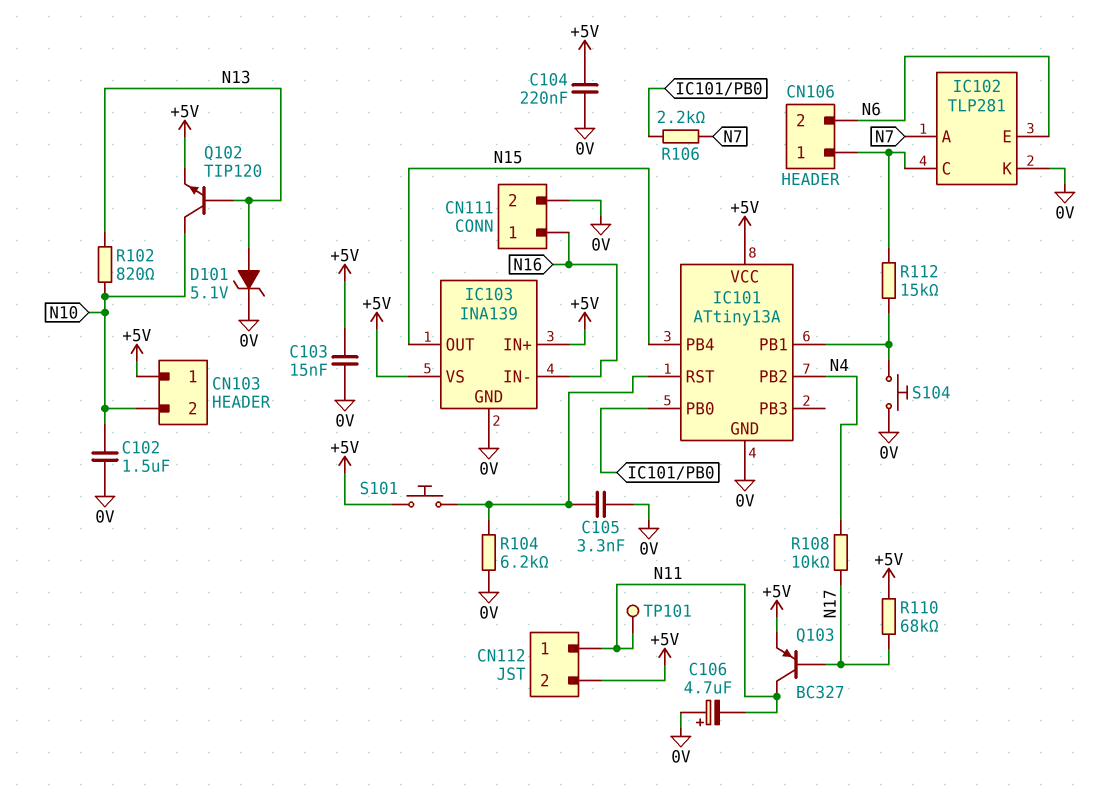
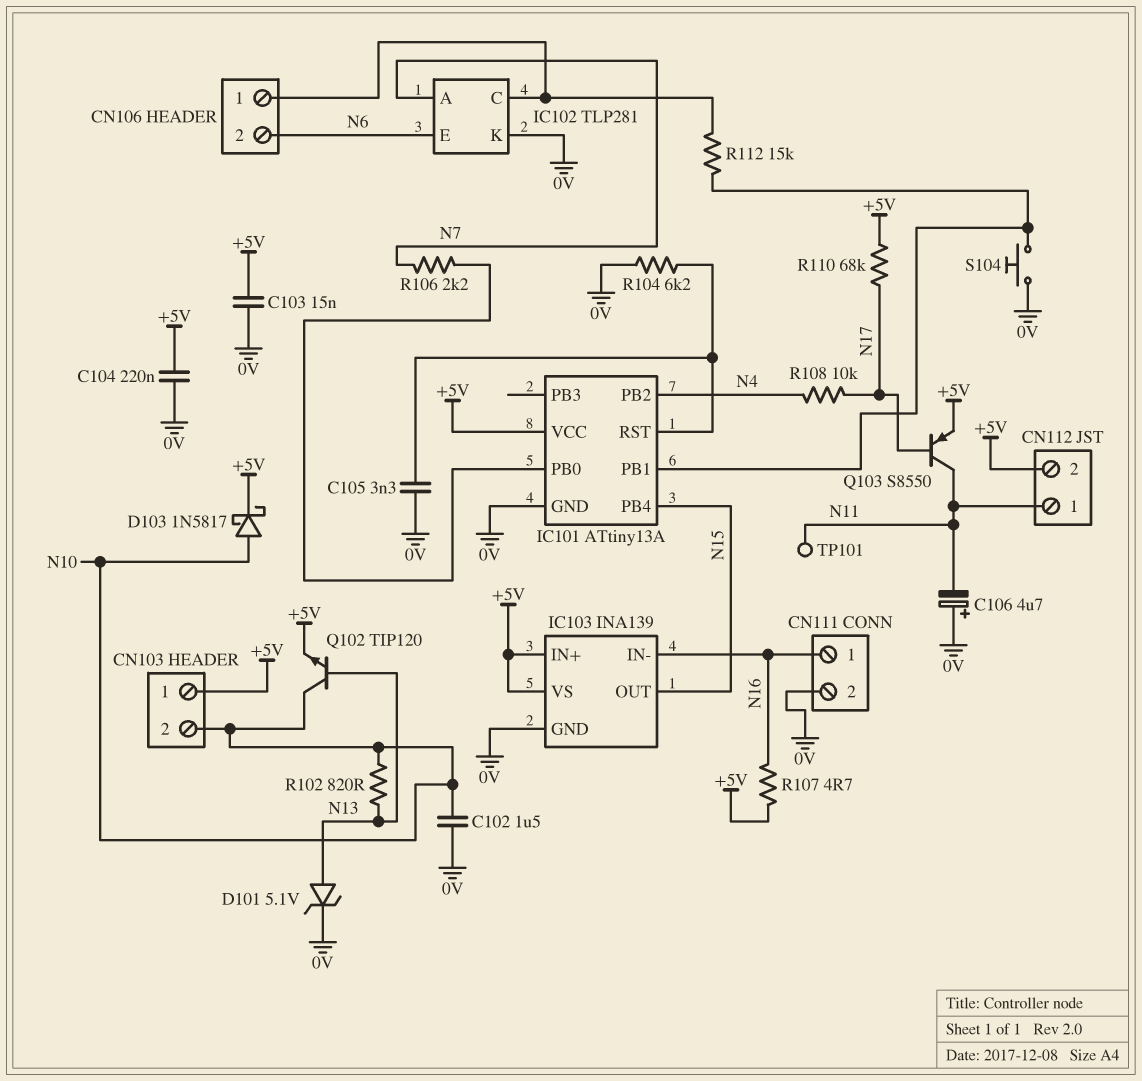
D103: none -> schottky 1N5817 (A N10, K +5V)
Q103: PNP BC327 (B N17, C N11, E +5V) -> PNP S8550 (B N17, C N11, E +5V)
R107: none -> 4.7 (+5V, N16)
S101: button (+5V, IC101/RST) -> none

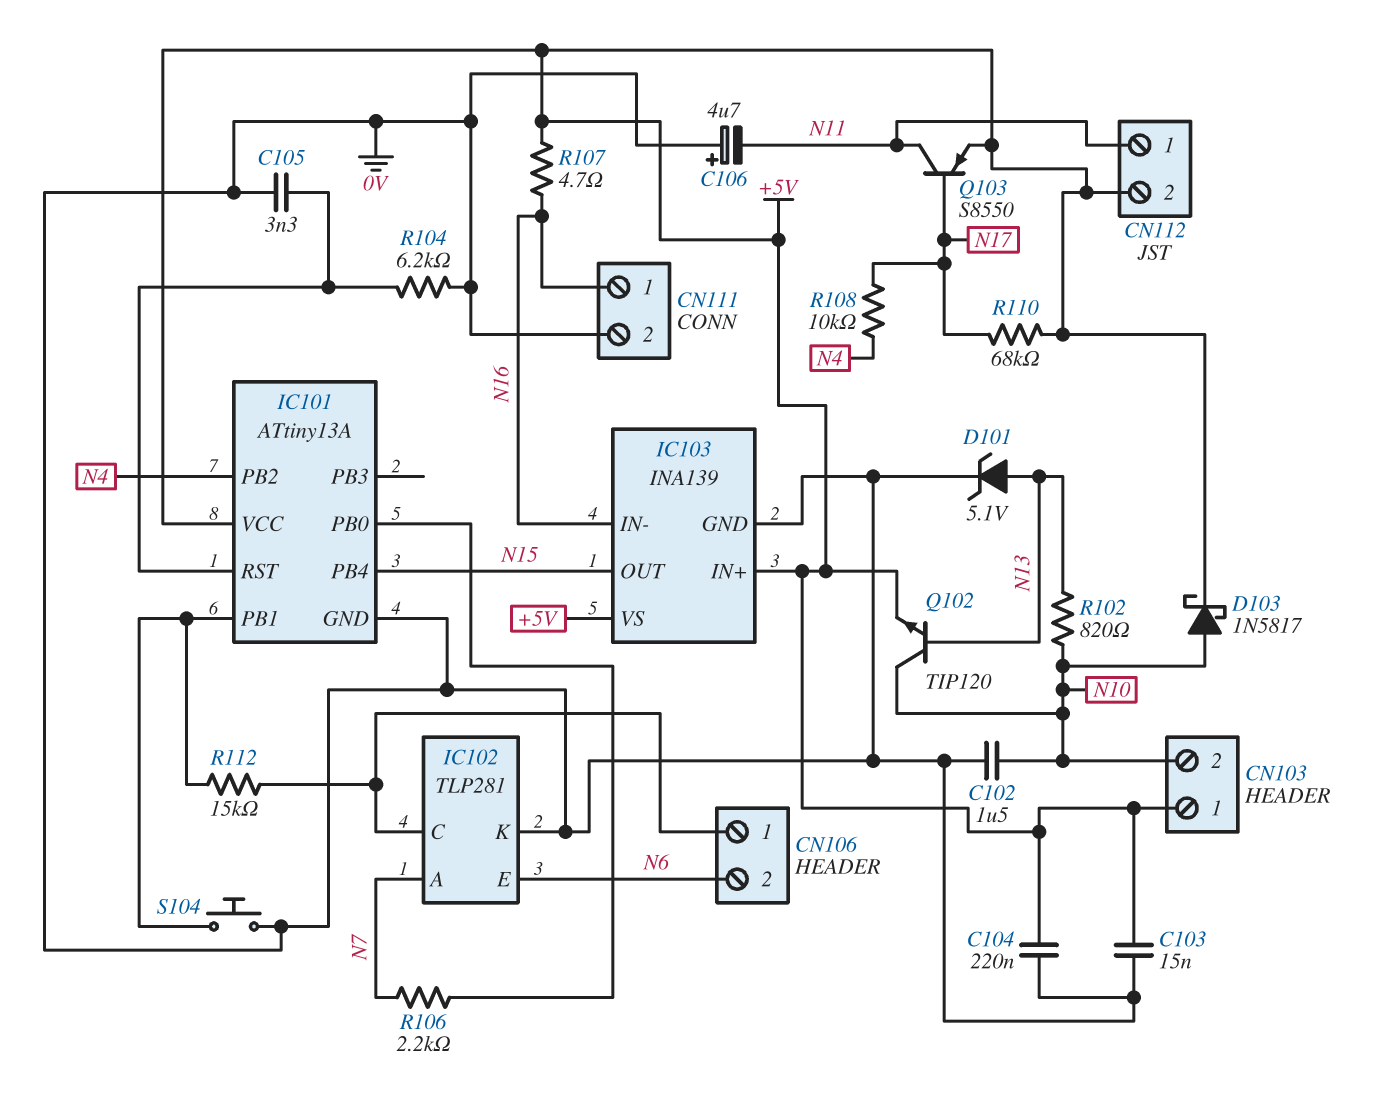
TP101: test point (N11) -> none

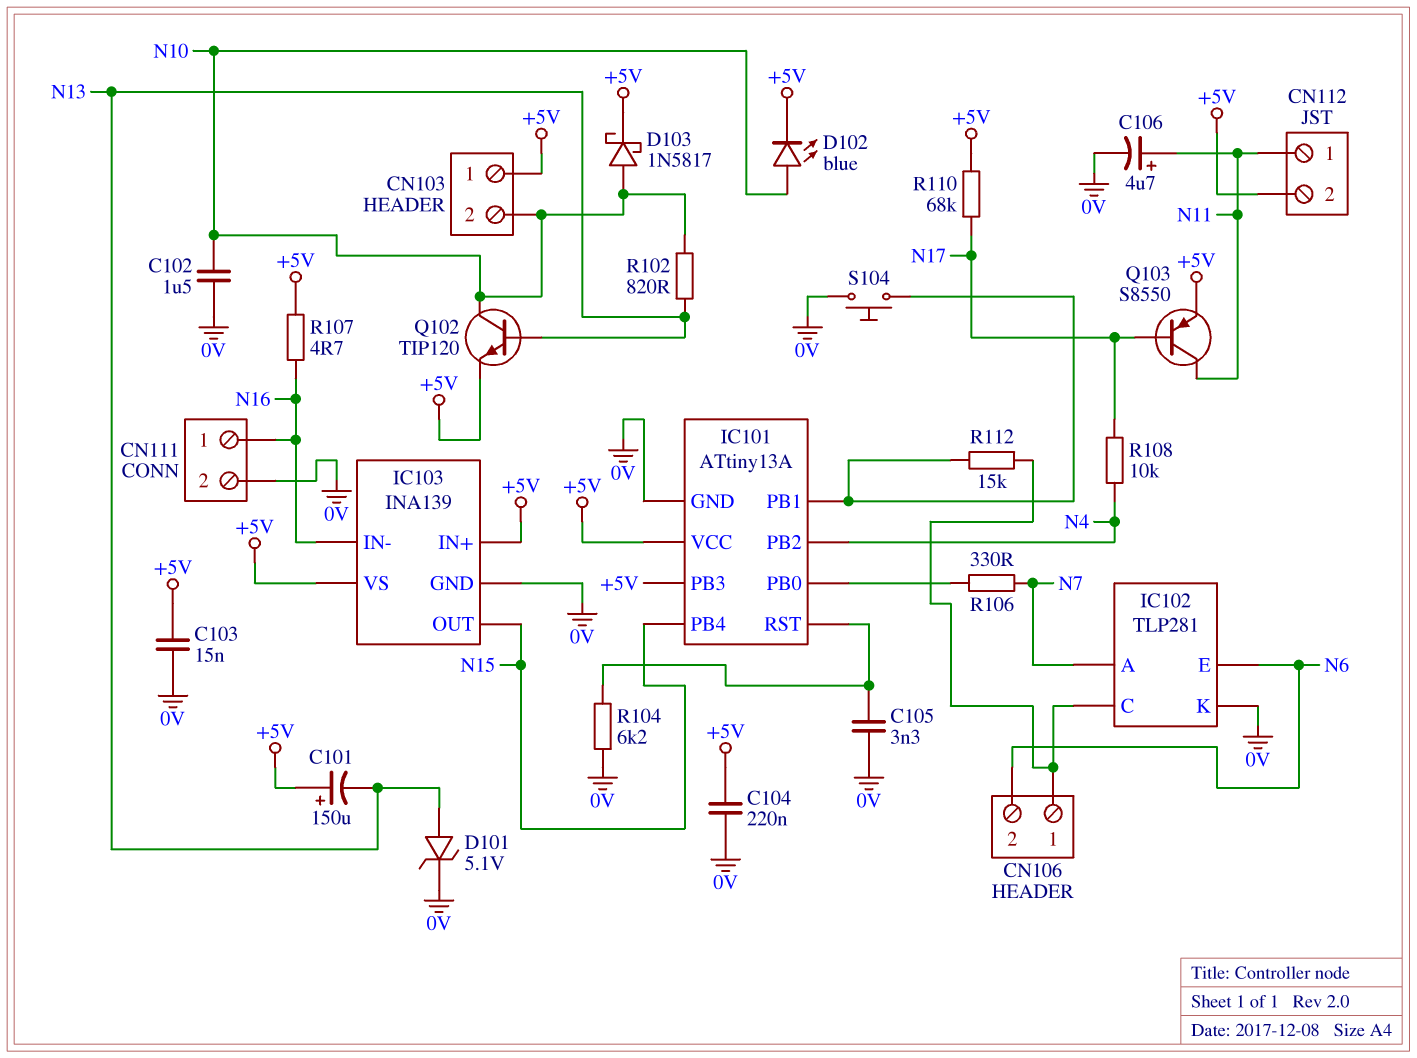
C101: none -> 150uF (plus +5V, minus N13)
C106: 4.7uF (plus 0V, minus N11) -> 4.7uF (plus N11, minus 0V)
D102: none -> LED blue (A N10, K +5V)
IC101 pin PB3: none -> +5V
R106: 2.2k (IC101/PB0, N7) -> 330 (IC101/PB0, N7)

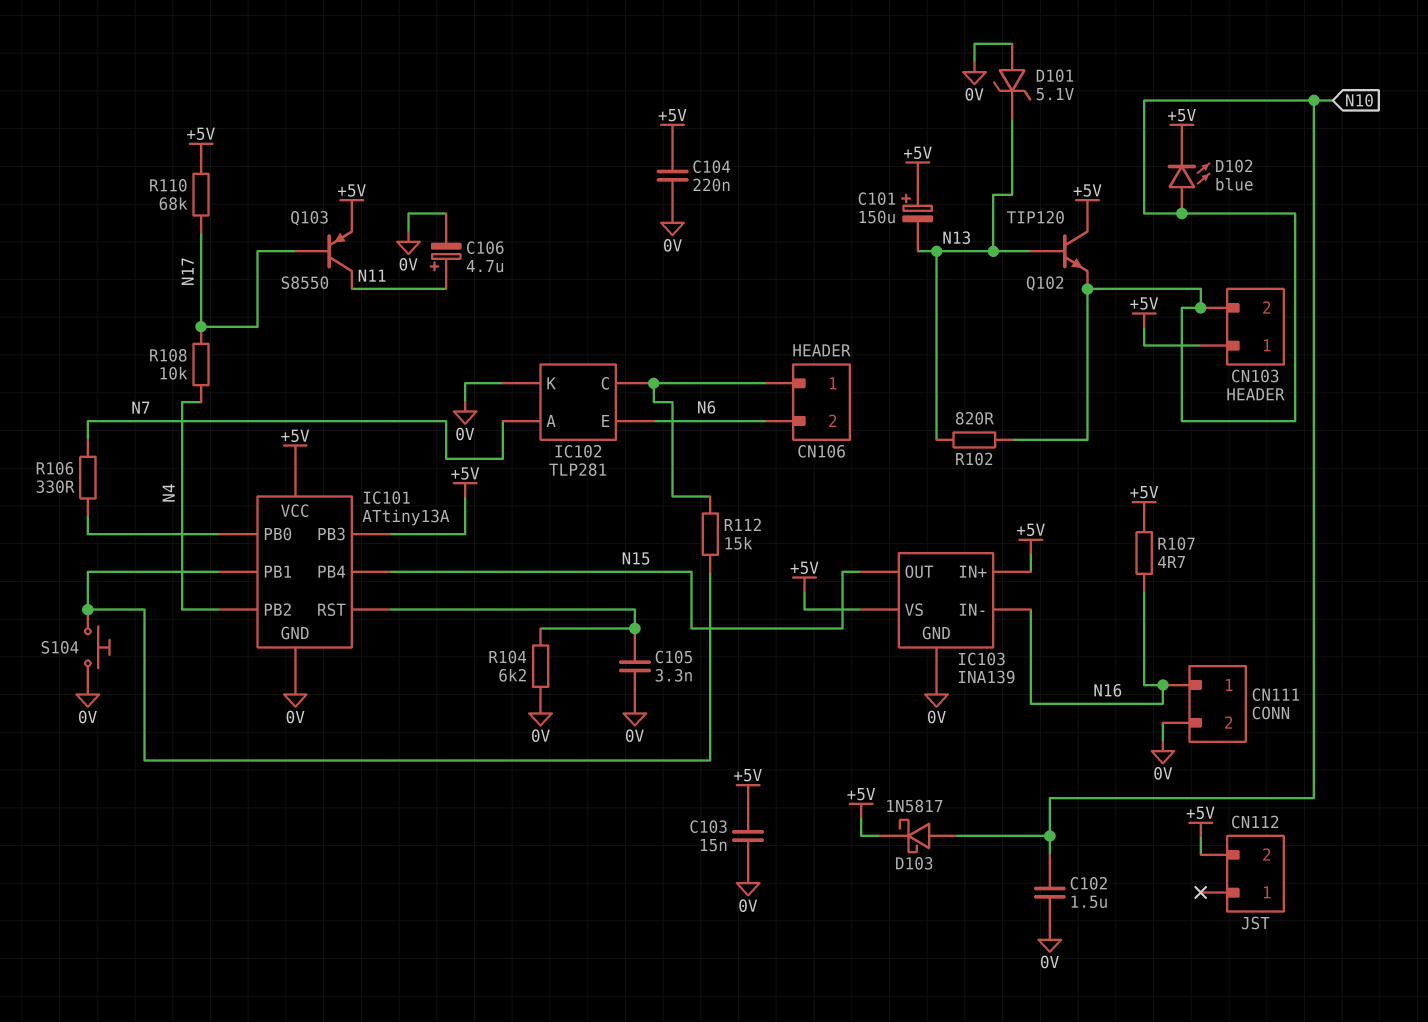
CN112 pin 1: N11 -> none
D101: zener 5.1V (A N13, K 0V) -> zener 5.1V (A 0V, K N13)
Q102: NPN TIP120 (B N13, C N10, E +5V) -> NPN TIP120 (B N13, C +5V, E N10)

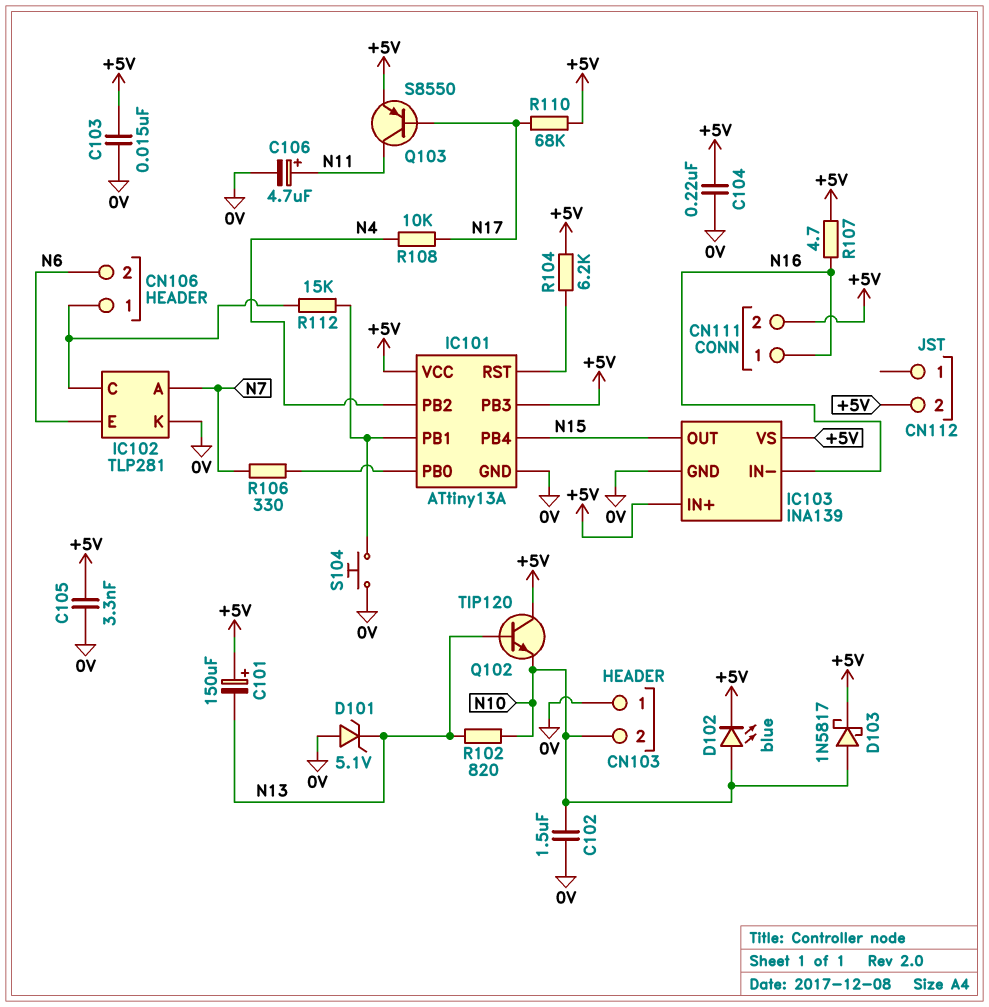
C105: 3.3nF (0V, IC101/RST) -> 3.3nF (+5V, 0V)
CN103 pin 1: +5V -> 0V
CN111 pin 2: 0V -> +5V
R104: 6.2k (0V, IC101/RST) -> 6.2k (+5V, IC101/RST)

